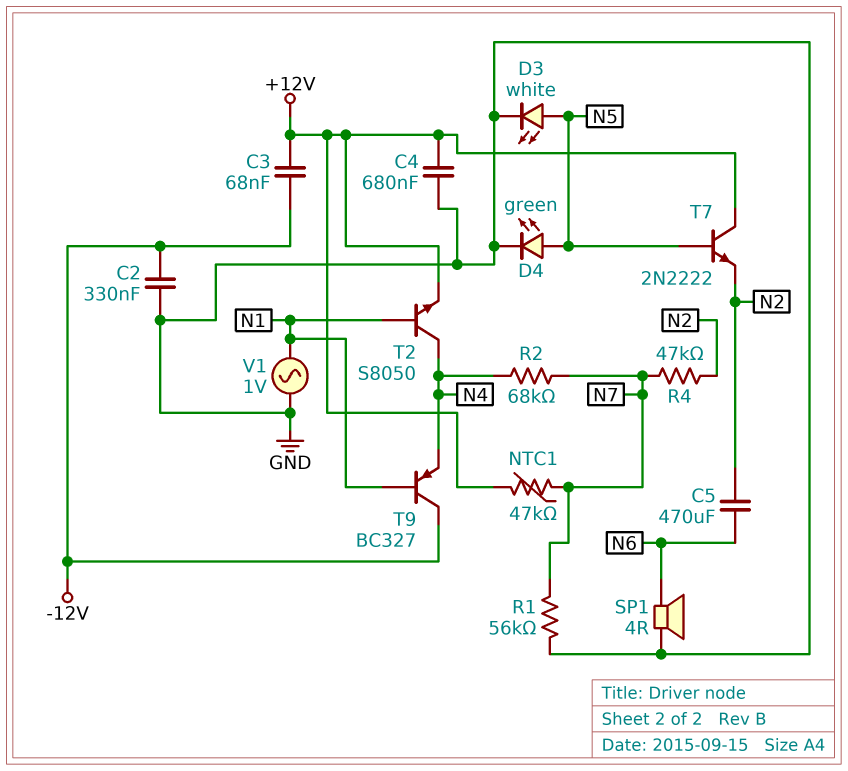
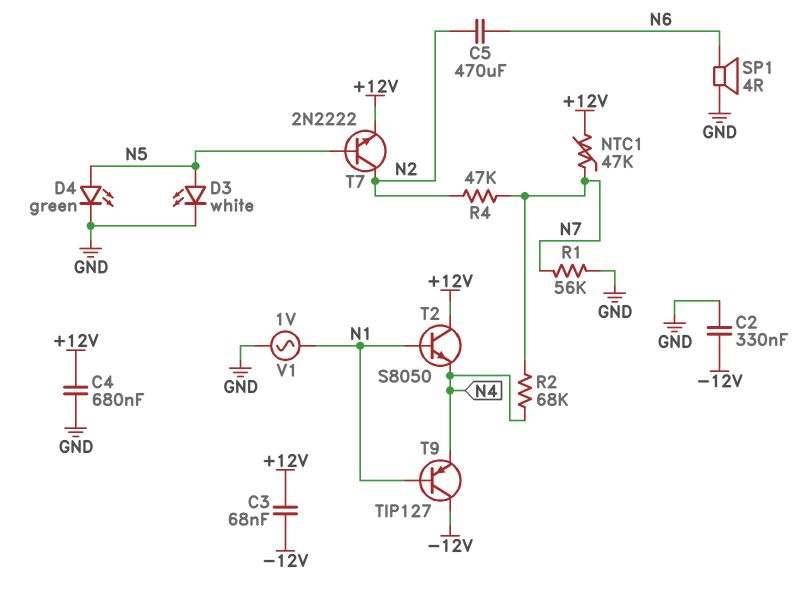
T2: NPN S8050 (B N1, C N4, E +12V) -> NPN S8050 (B N1, C +12V, E N4)
T7: NPN 2N2222 (B N5, C +12V, E N2) -> NPN 2N2222 (B N5, C N2, E +12V)
T9: PNP BC327 (B N1, C -12V, E N4) -> PNP TIP127 (B N1, C -12V, E N4)

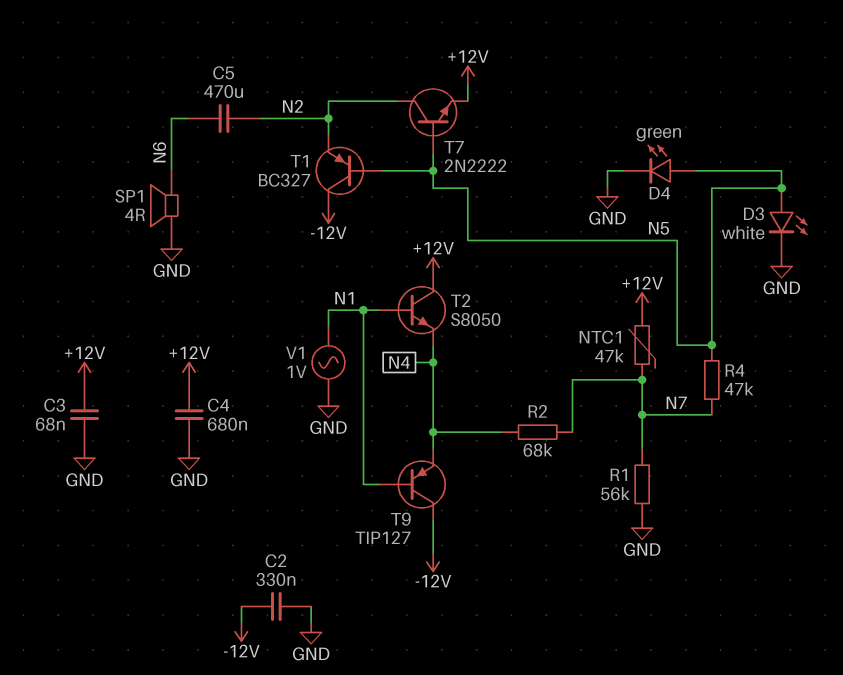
C3: 68nF (+12V, -12V) -> 68nF (+12V, GND)
R4: 47k (N2, N7) -> 47k (N5, N7)
T1: none -> PNP BC327 (B N5, C -12V, E N2)

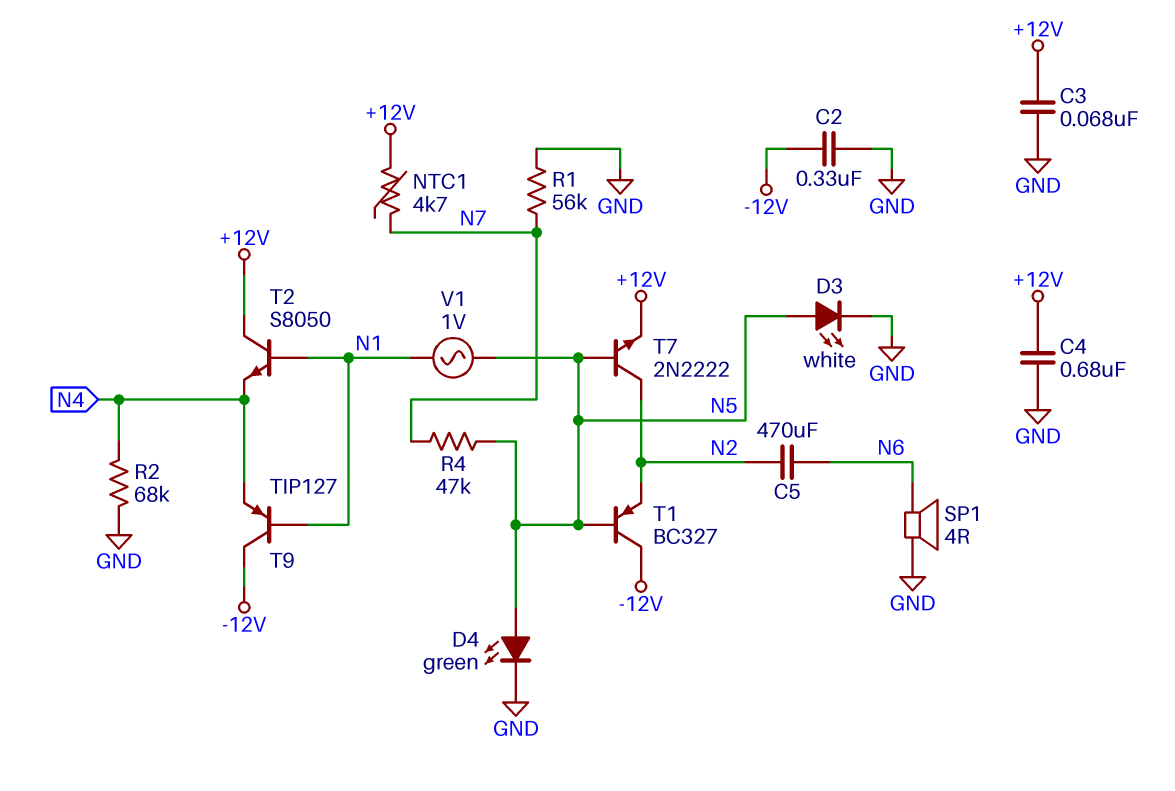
NTC1: 47k (+12V, N7) -> 4.7k (+12V, N7)
R2: 68k (N4, N7) -> 68k (GND, N4)
V1: AC 1V (GND, N1) -> AC 1V (N1, N5)

